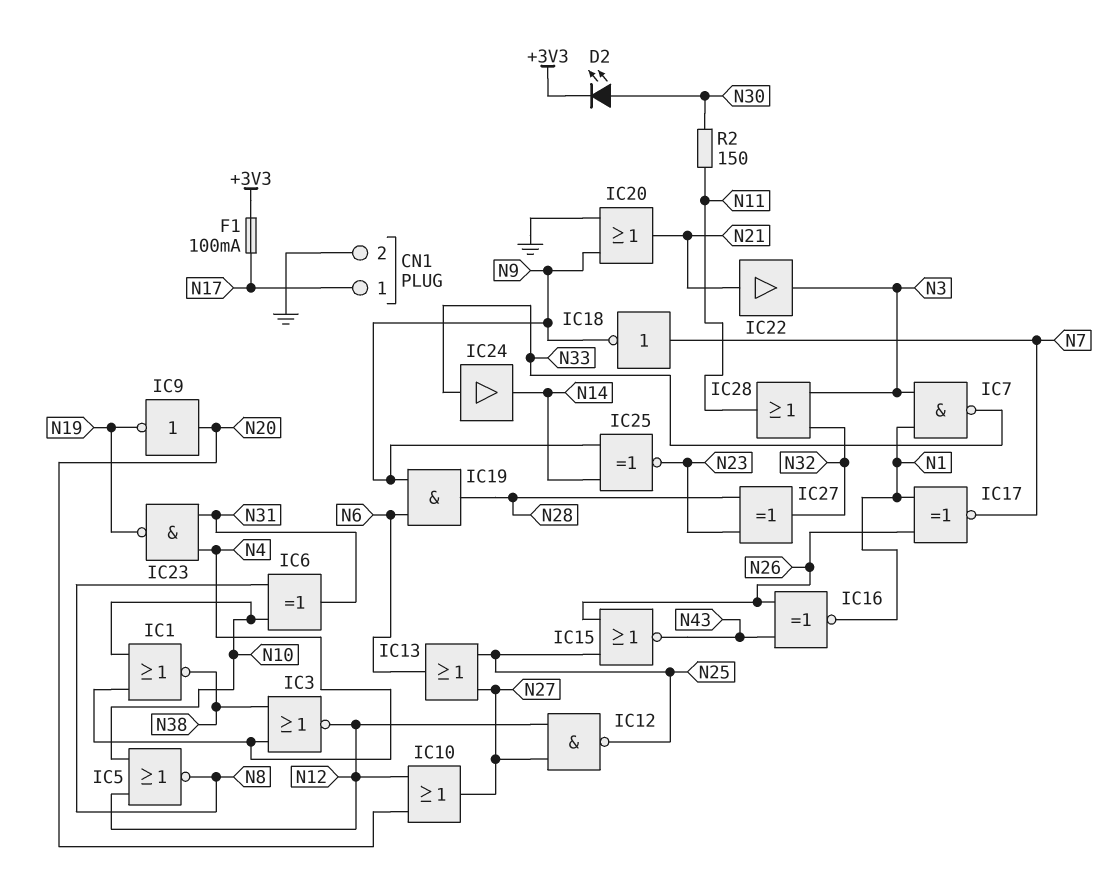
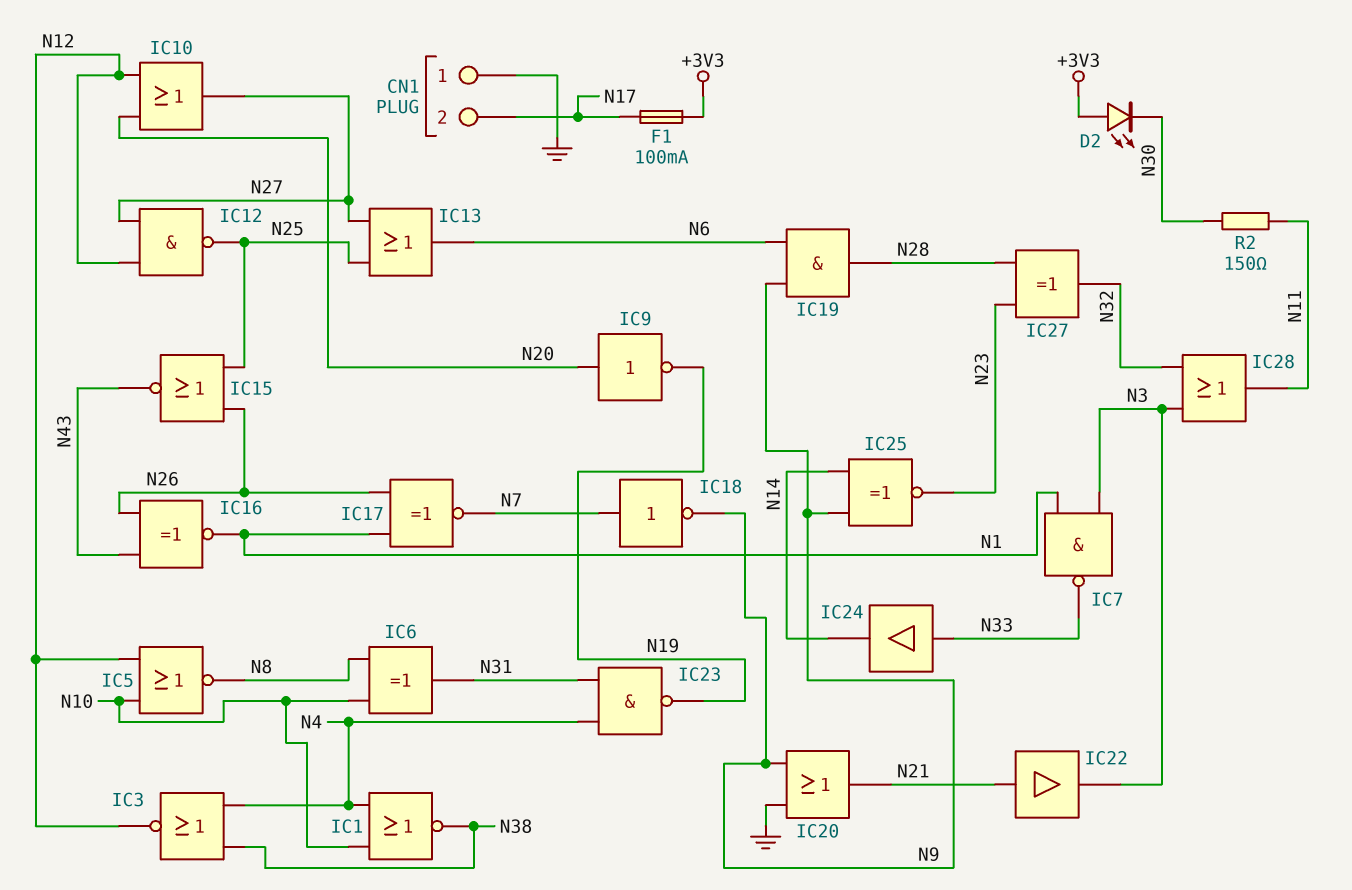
CN1 pin 1: N17 -> GND
CN1 pin 2: GND -> N17
D2: LED (A N30, K +3V3) -> LED (A +3V3, K N30)

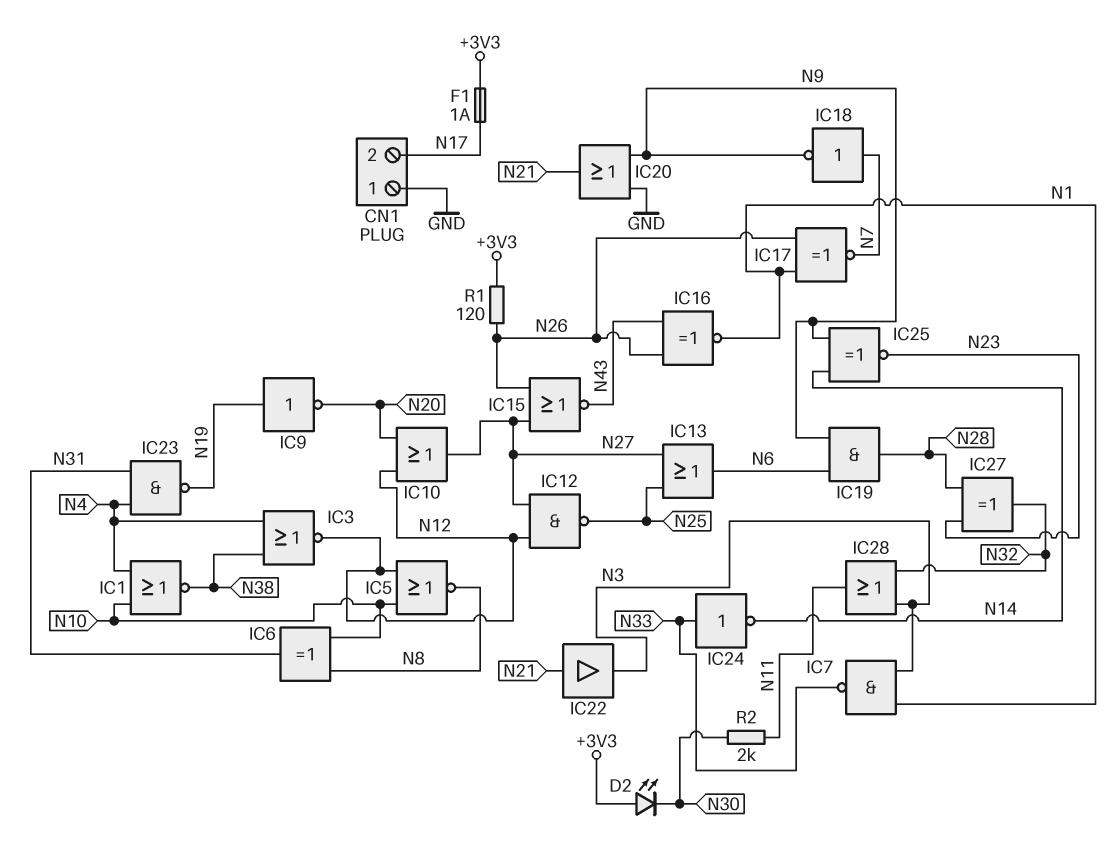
F1: 100mA (+3V3, N17) -> 1A (+3V3, N17)
IC9: NOT (in N20, out N19) -> NOT (in N19, out N20)
IC15: NOR (in N25, in N26, out N43) -> NOR (in N26, in N27, out N43)
IC24: buffer (in N33, out N14) -> NOT (in N33, out N14)
R1: none -> 120 (+3V3, N26)
R2: 150 (N11, N30) -> 2k (N11, N30)

